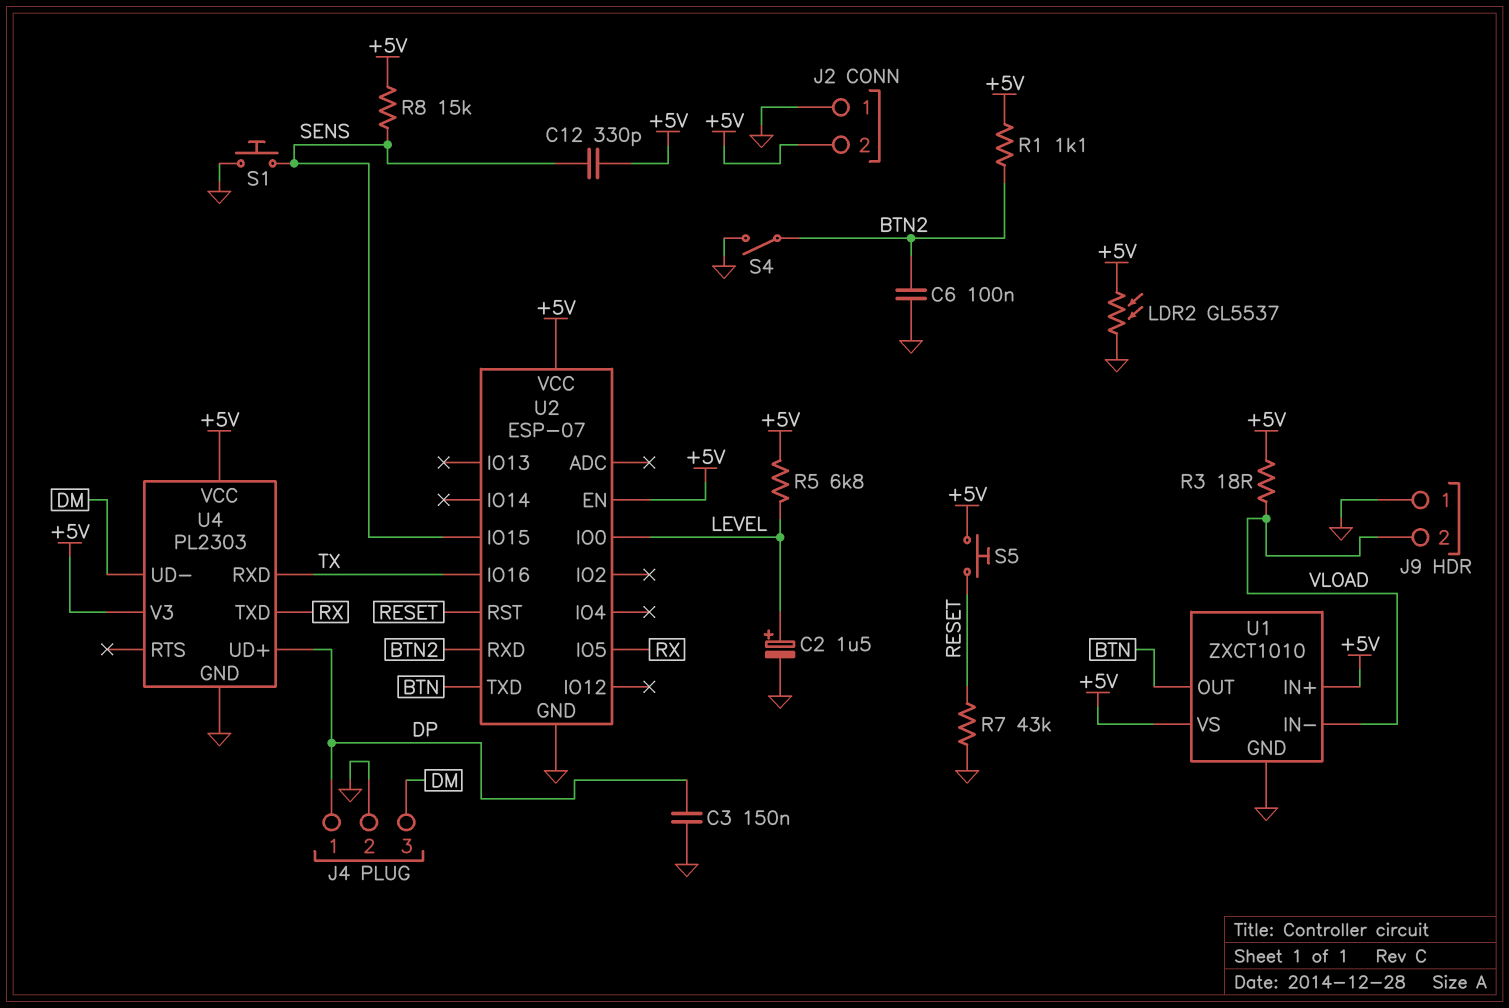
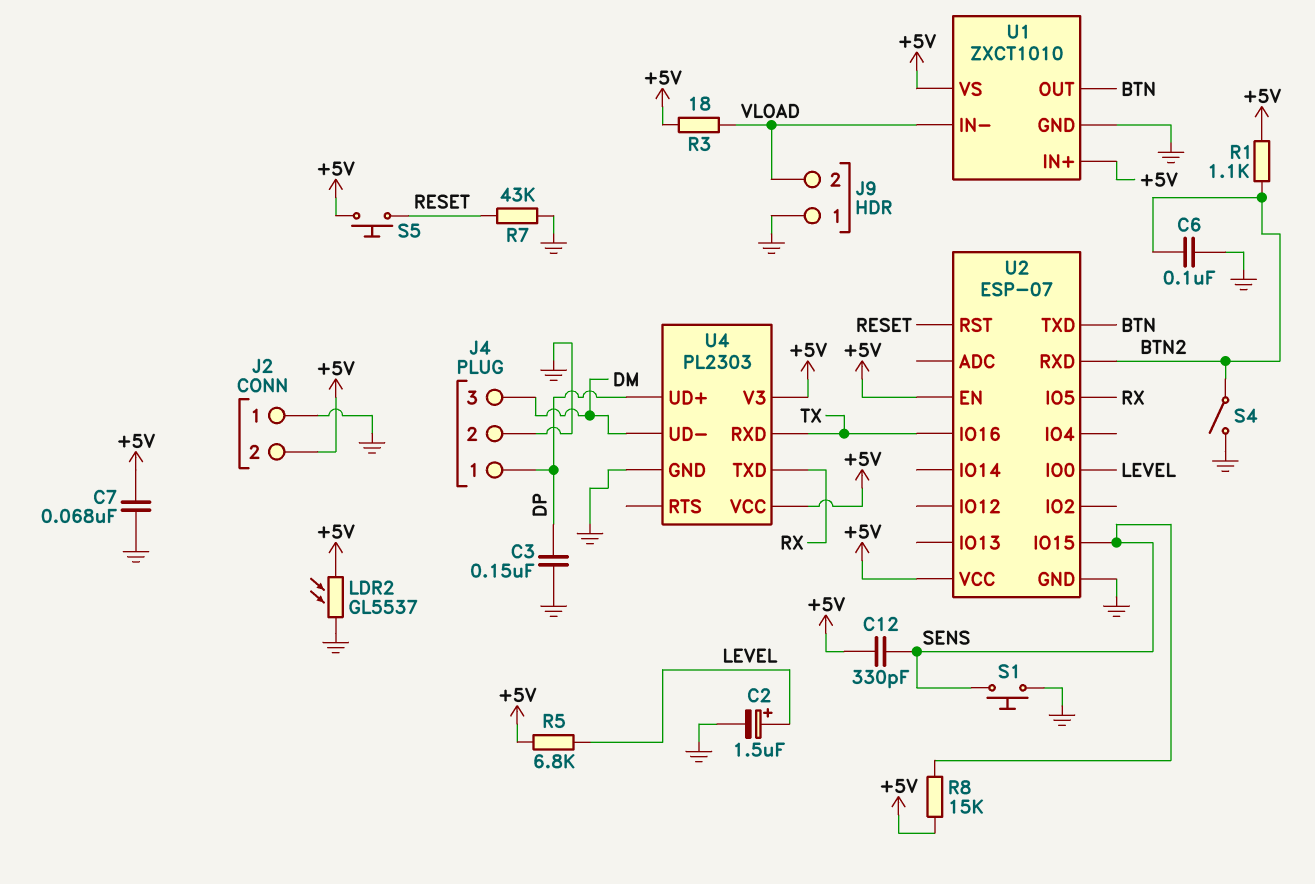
C7: none -> 68nF (+5V, GND)

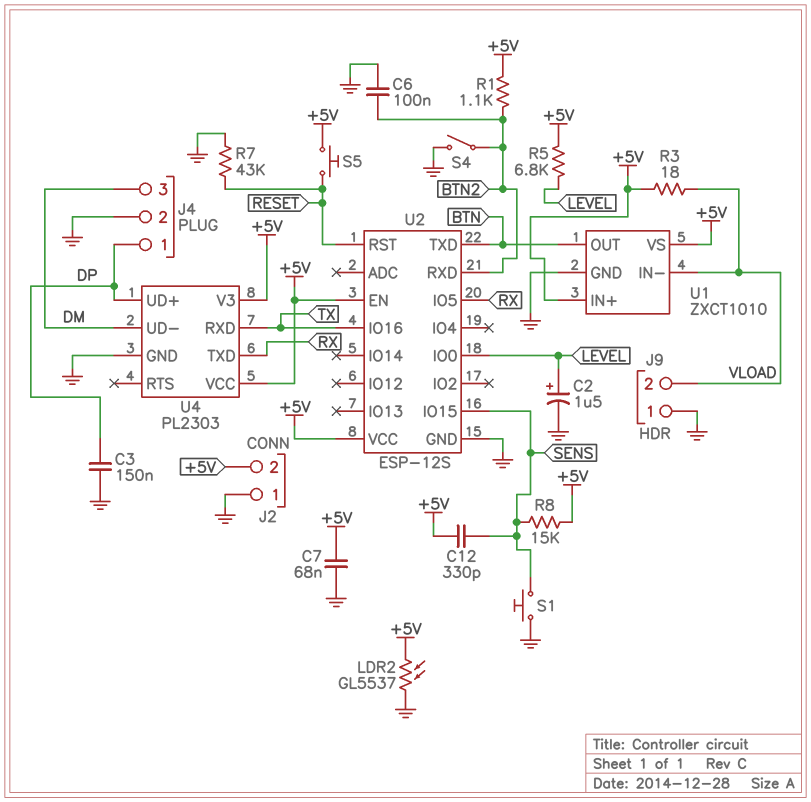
U2: ESP-07 -> ESP-12S

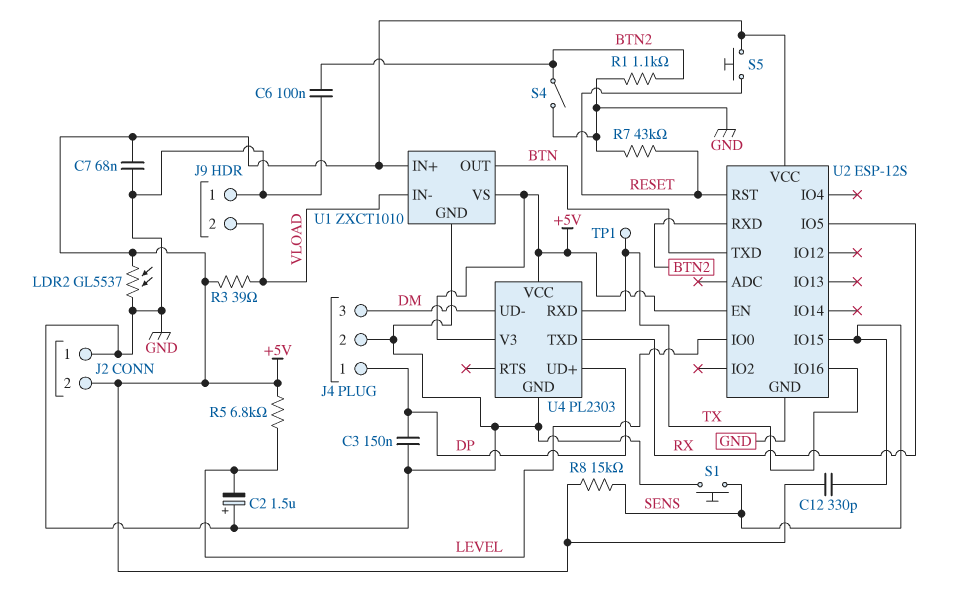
C2: 1.5uF (plus LEVEL, minus GND) -> 1.5uF (plus GND, minus LEVEL)
R1: 1.1k (+5V, BTN2) -> 1.1k (BTN2, GND)
R3: 18 (+5V, VLOAD) -> 39 (+5V, VLOAD)
TP1: none -> test point (TX)

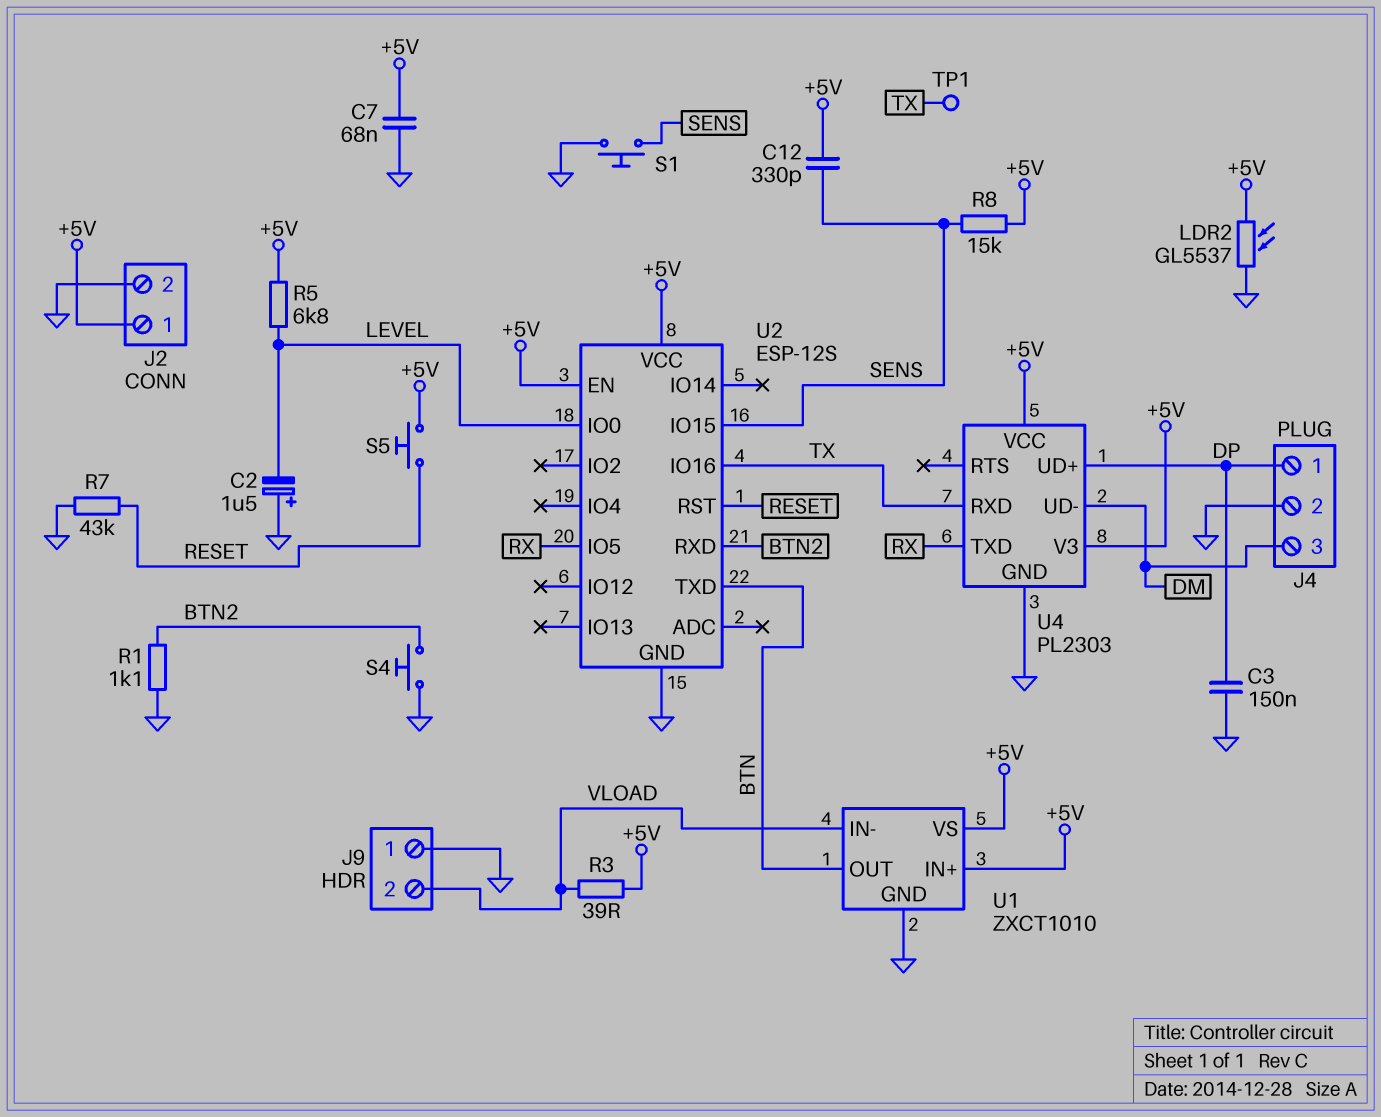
C6: 100nF (BTN2, GND) -> none
J2 pin 1: GND -> +5V
J2 pin 2: +5V -> GND
S4: switch (BTN2, GND) -> button (BTN2, GND)

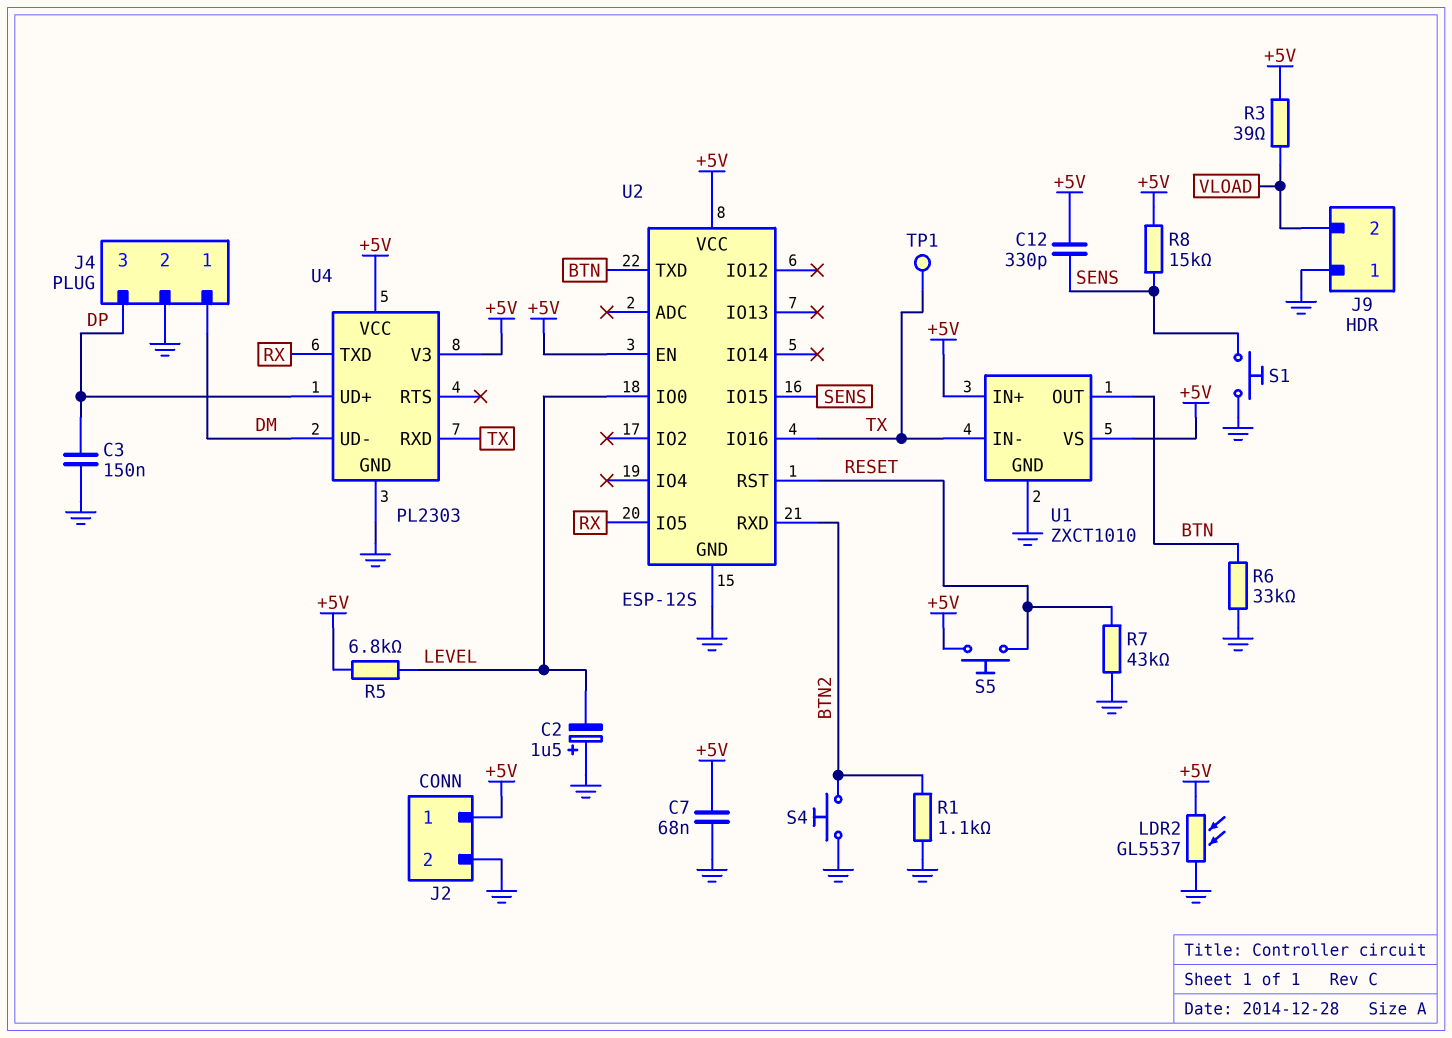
J4 pin 1: DP -> DM
J4 pin 3: DM -> DP
R6: none -> 33k (BTN, GND)
U1 pin IN-: VLOAD -> TX

